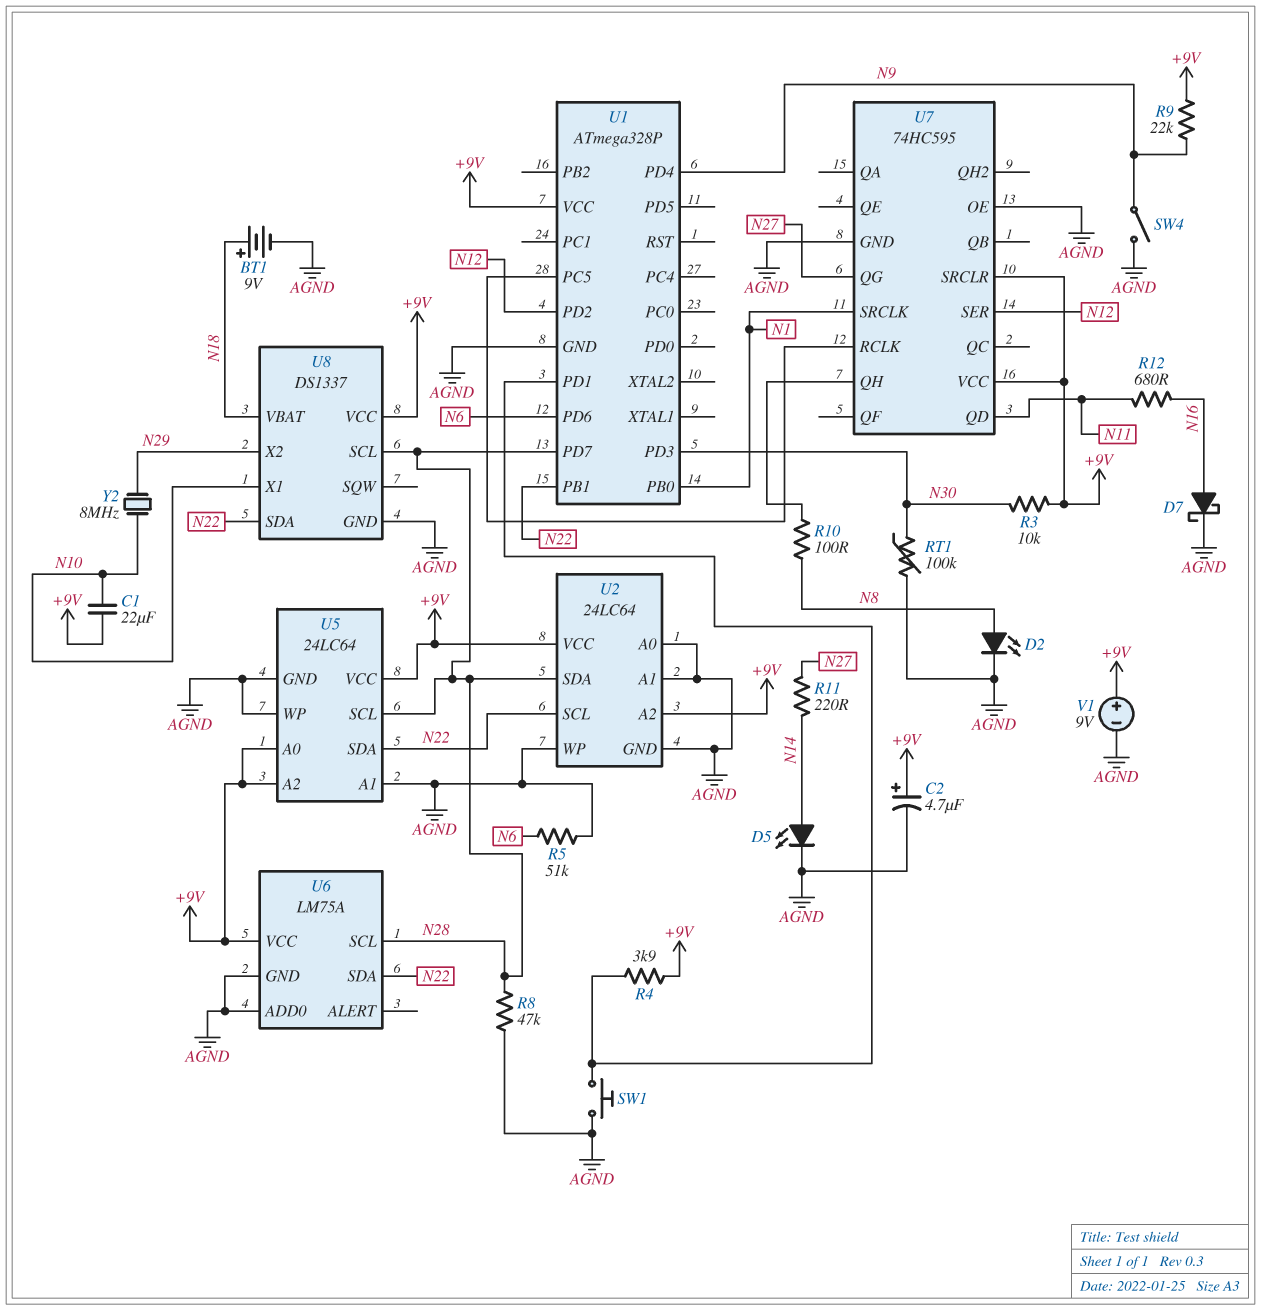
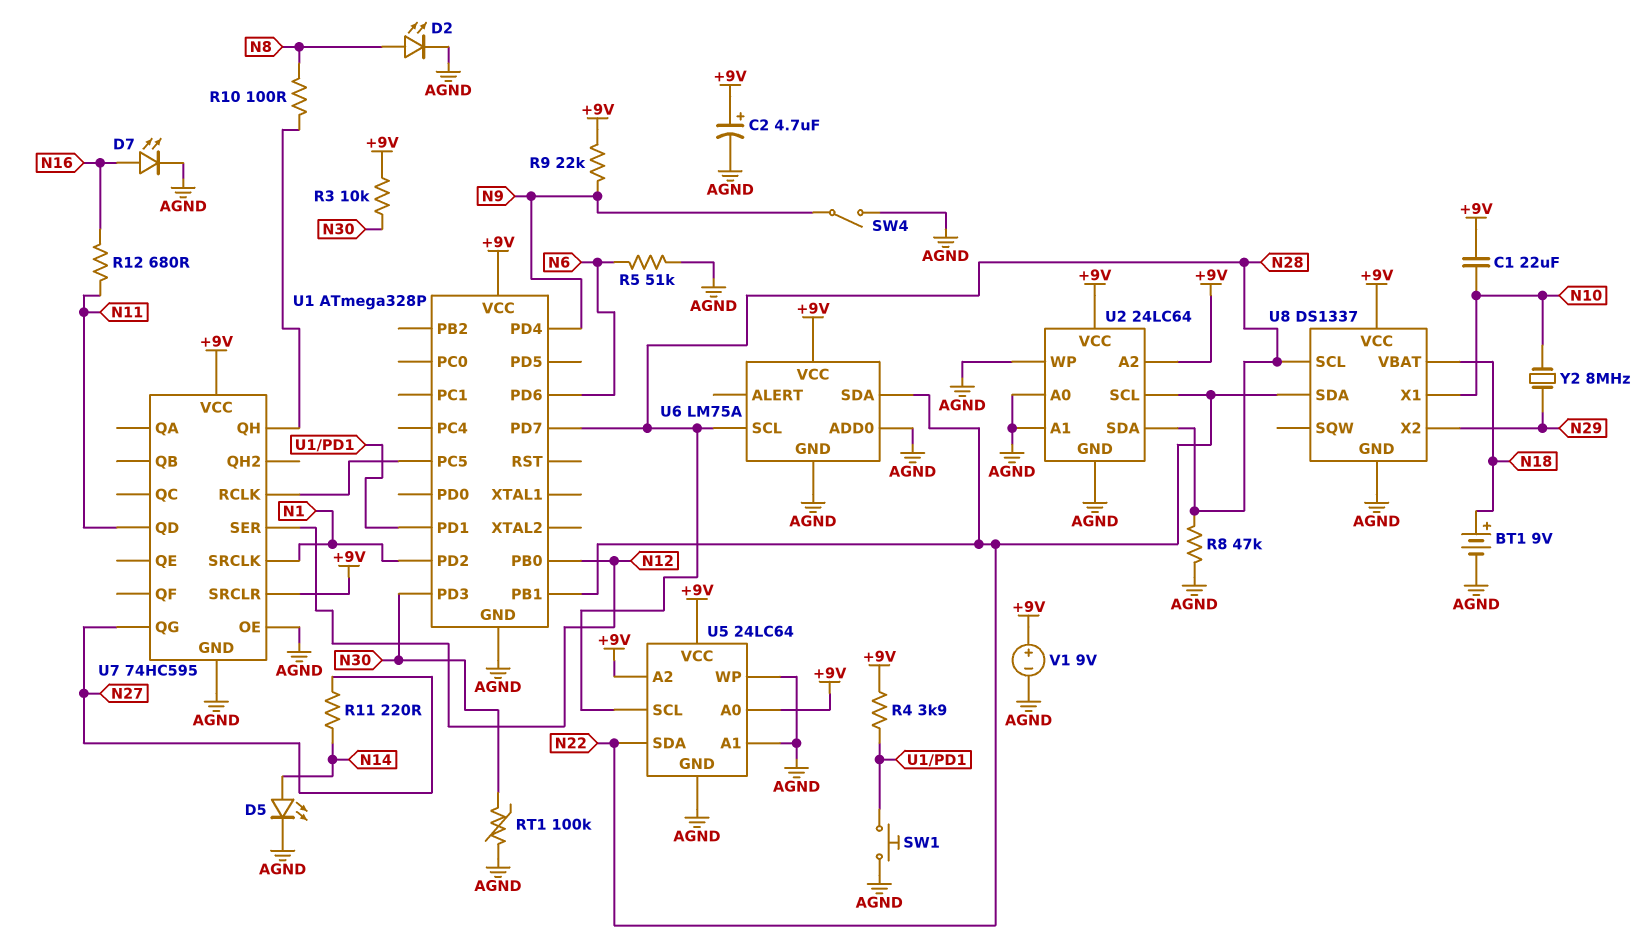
D7: schottky (A N16, K AGND) -> LED (A N16, K AGND)
U1 pin PB0: N1 -> N12
U1 pin PD2: N12 -> N1

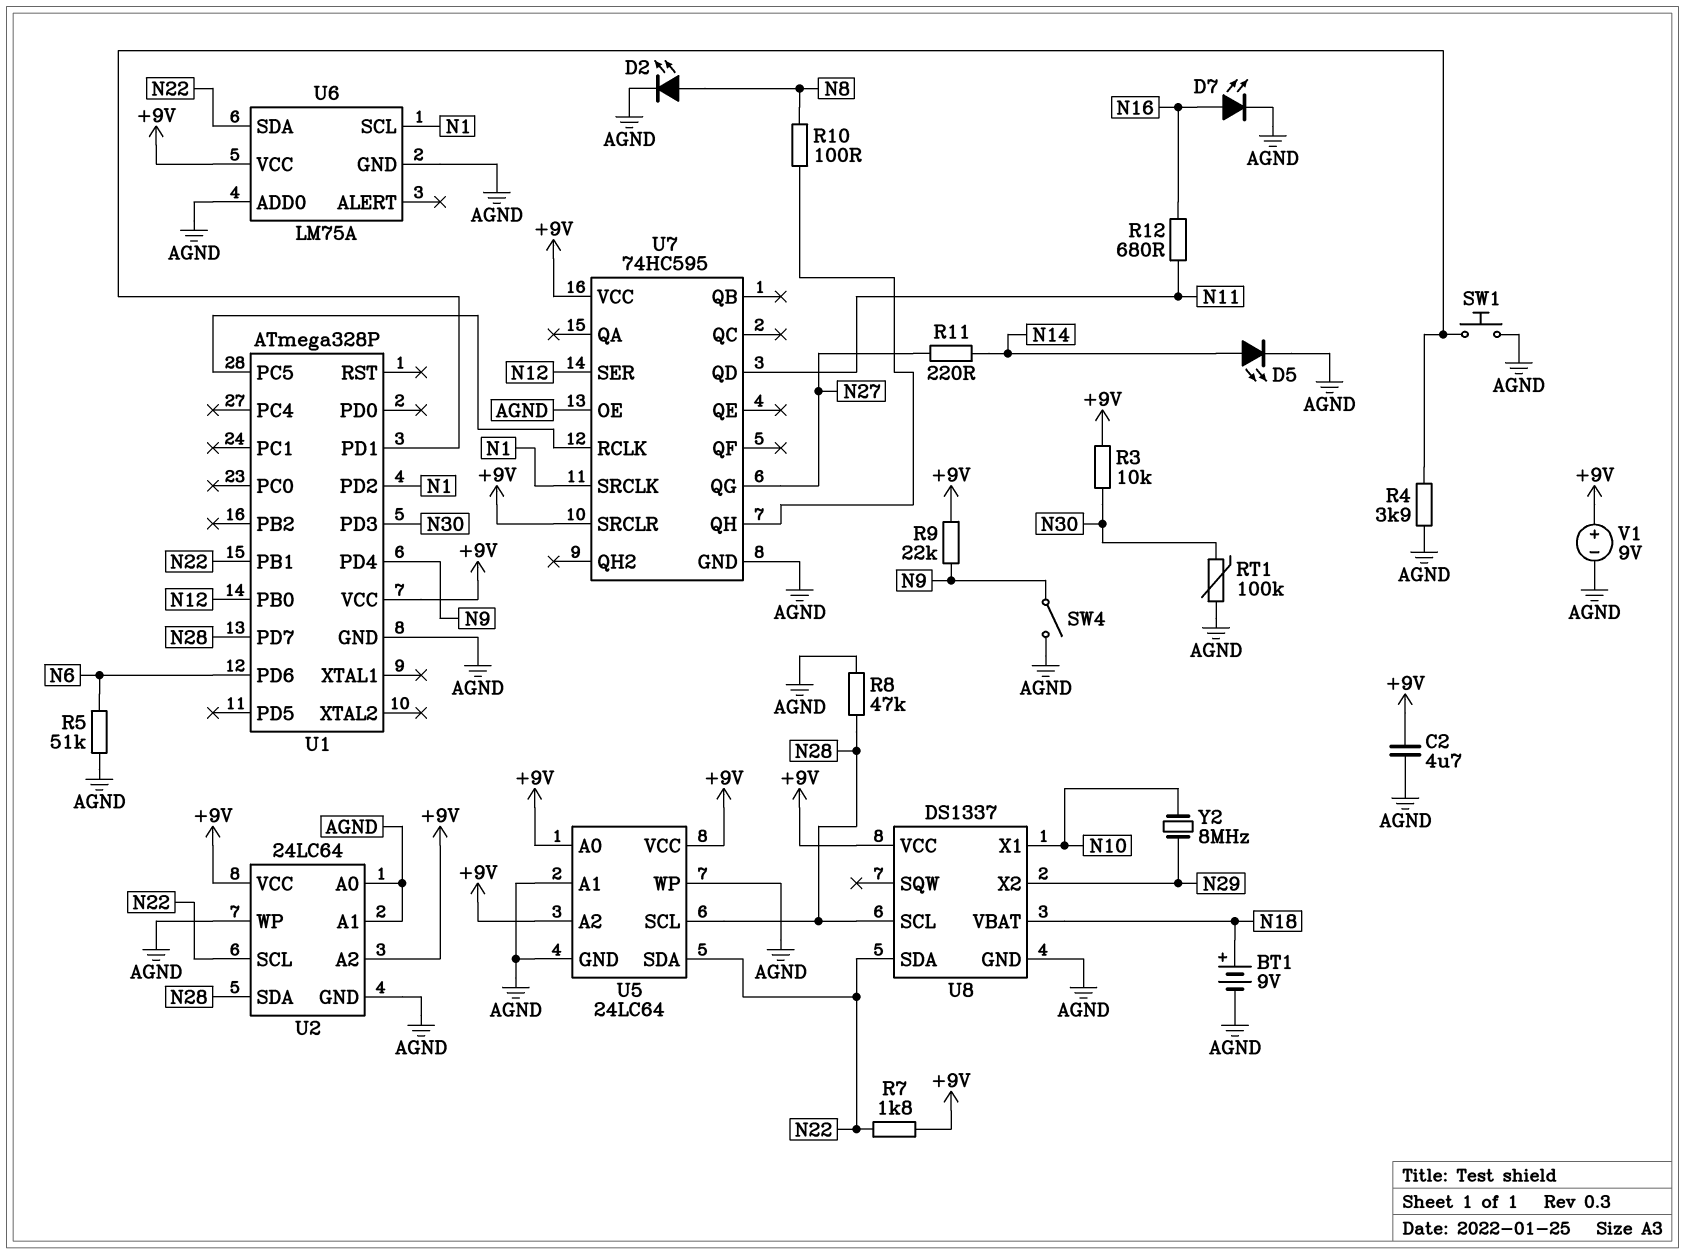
C1: 22uF (+9V, N10) -> none
C2: 4.7uF (plus +9V, minus AGND) -> 4.7uF (+9V, AGND)
R4: 3.9k (+9V, U1/PD1) -> 3.9k (AGND, U1/PD1)
R7: none -> 1.8k (+9V, N22)
U6 pin SCL: N28 -> N1

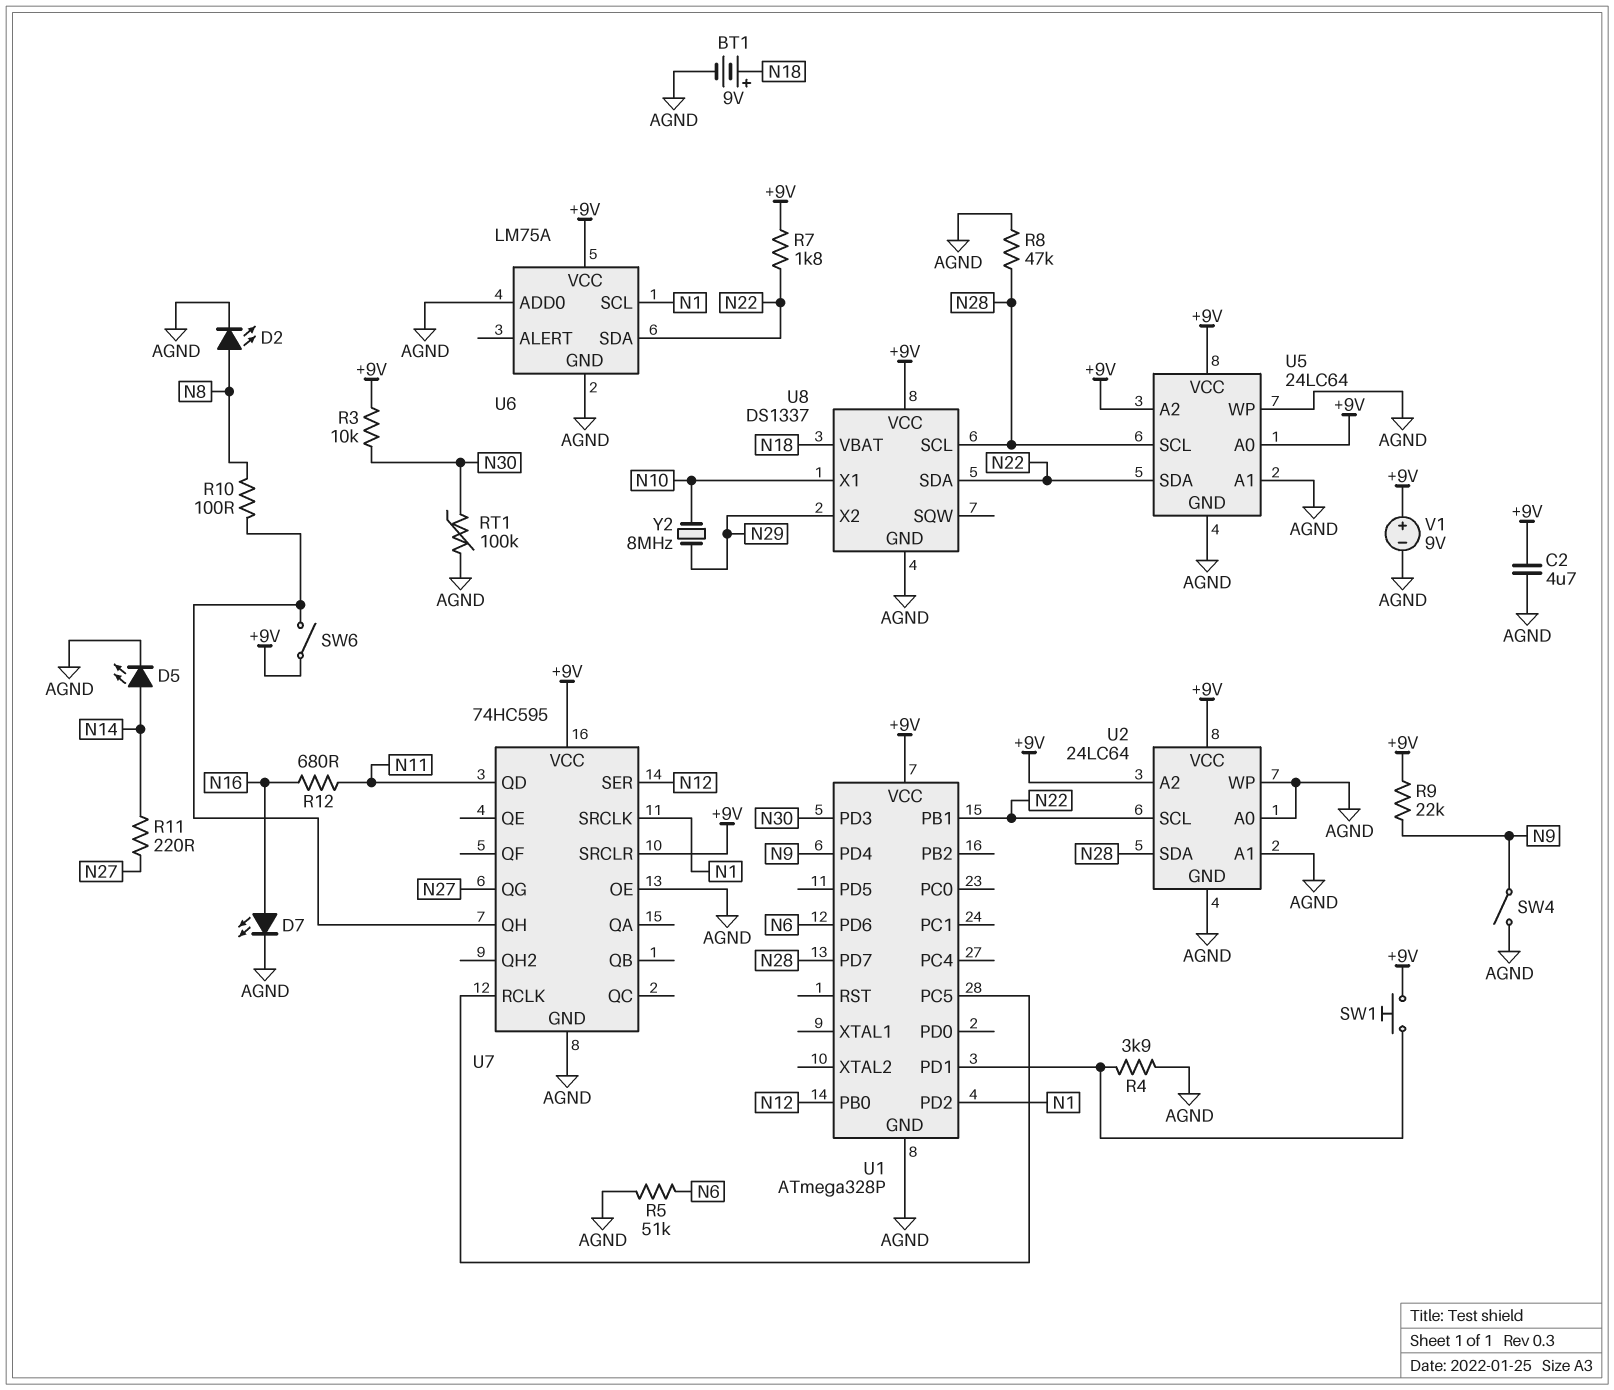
SW1: button (AGND, U1/PD1) -> button (+9V, U1/PD1)
SW6: none -> switch (+9V, U7/QH)

